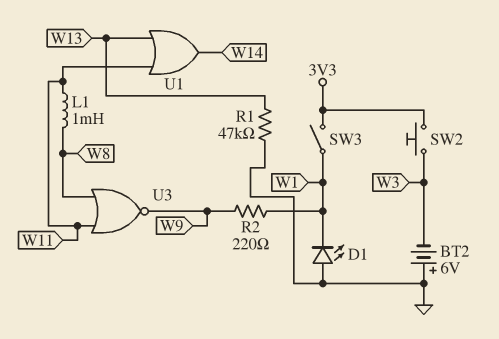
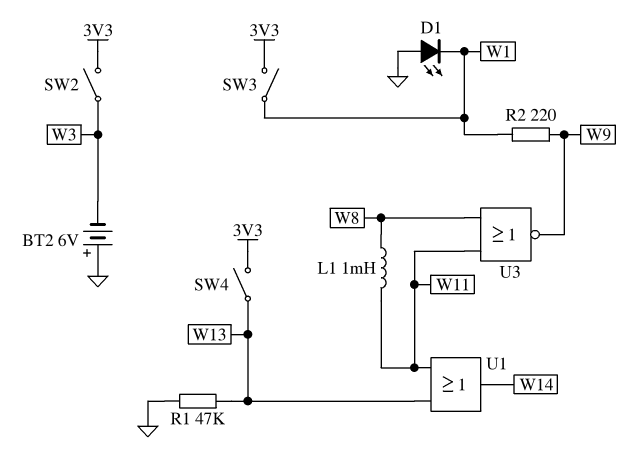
SW2: button (3V3, W3) -> switch (3V3, W3)
SW4: none -> switch (3V3, W13)

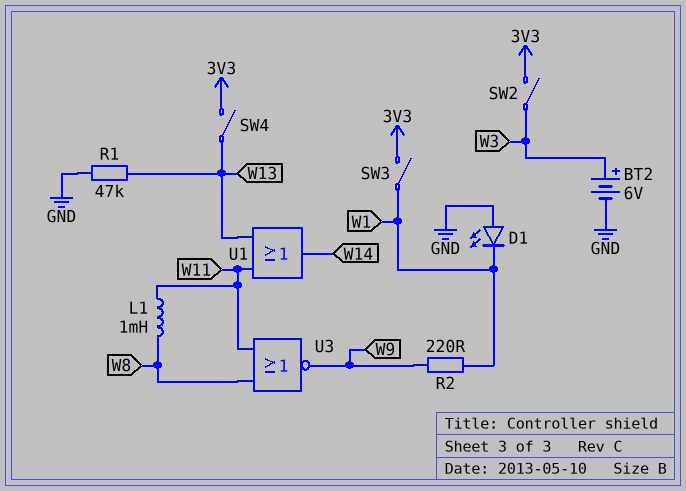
BT2: 6V (plus GND, minus W3) -> 6V (plus W3, minus GND)

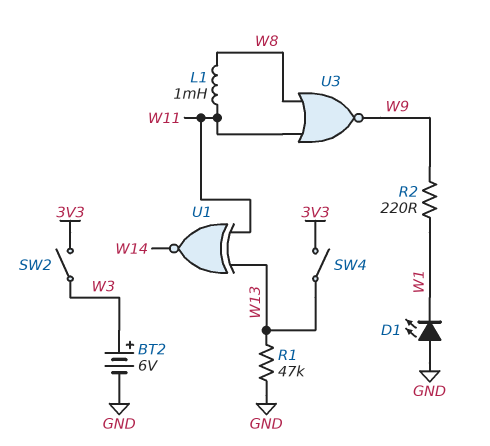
SW3: switch (3V3, W1) -> none
U1: OR (in W11, in W13, out W14) -> XNOR (in W11, in W13, out W14)

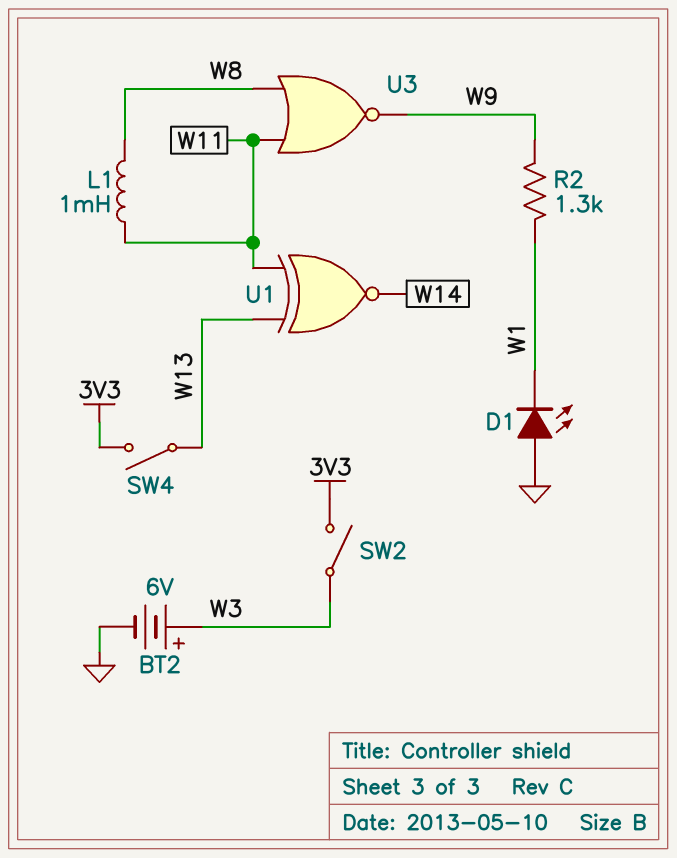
R1: 47k (GND, W13) -> none
R2: 220 (W1, W9) -> 1.3k (W1, W9)

